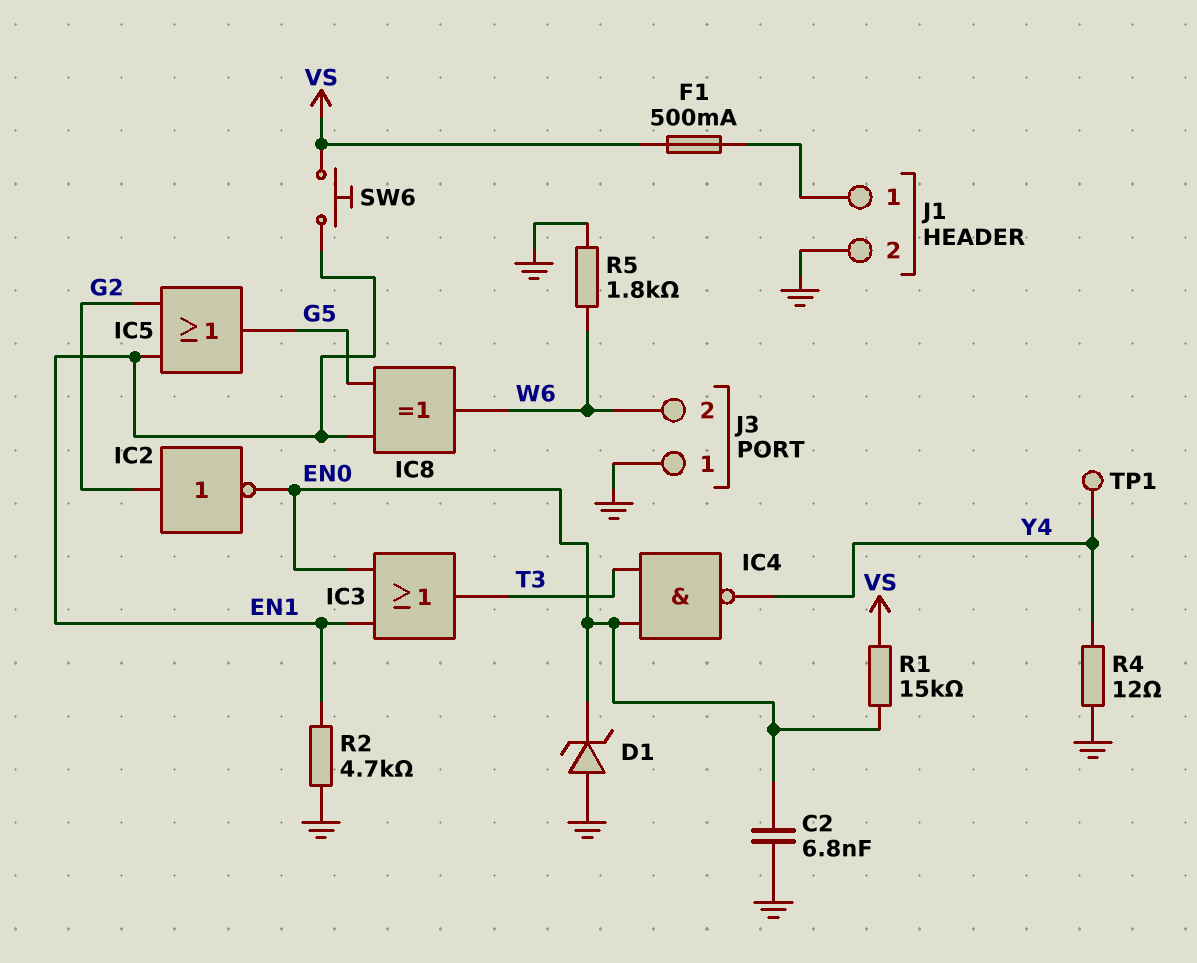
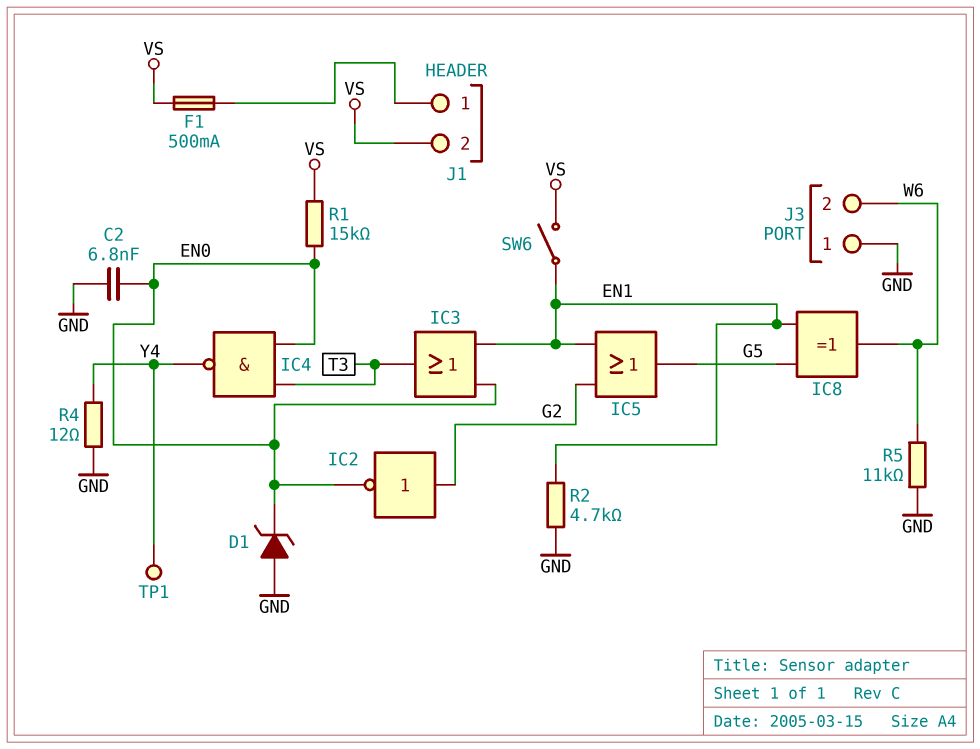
J1 pin 2: GND -> VS
R5: 1.8k (GND, W6) -> 11k (GND, W6)
SW6: button (EN1, VS) -> switch (EN1, VS)

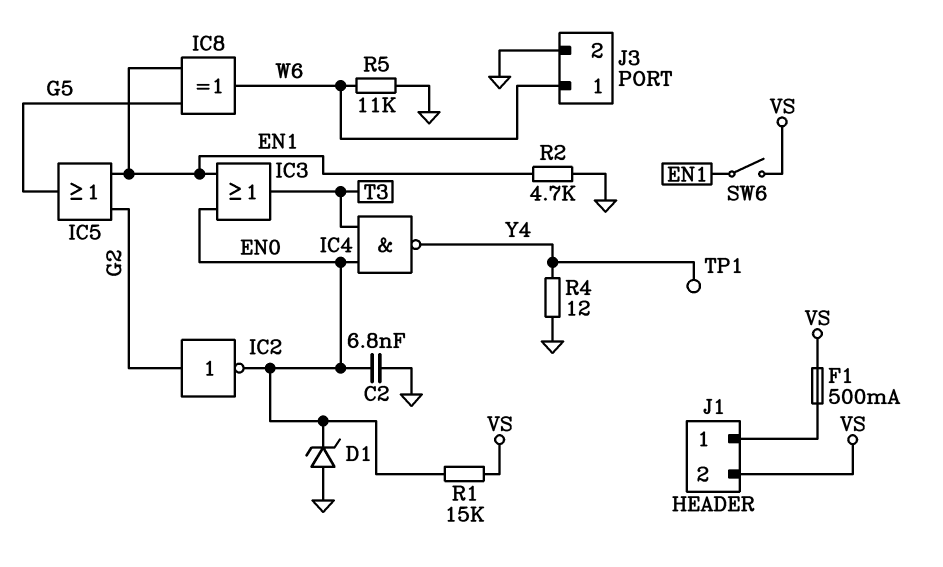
J3 pin 1: GND -> W6
J3 pin 2: W6 -> GND

